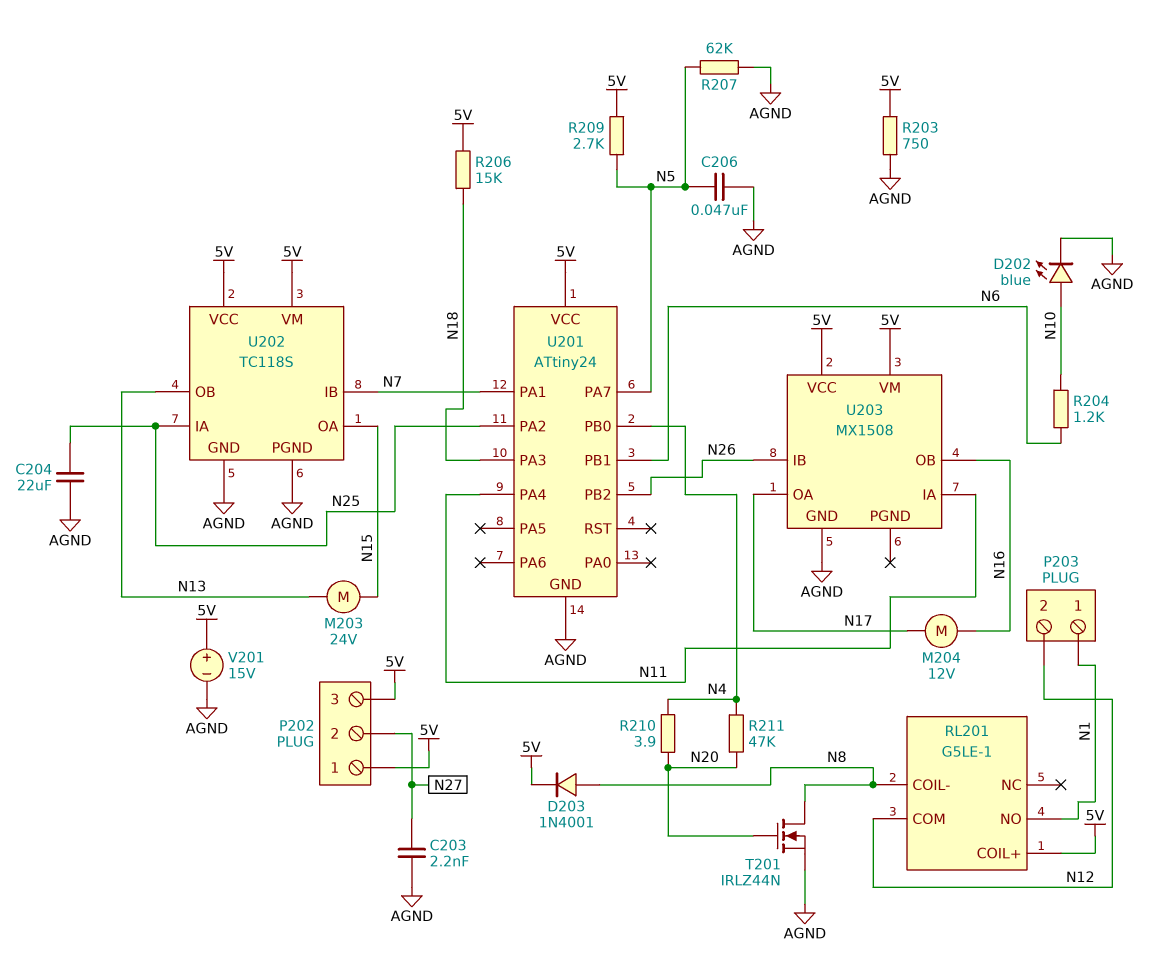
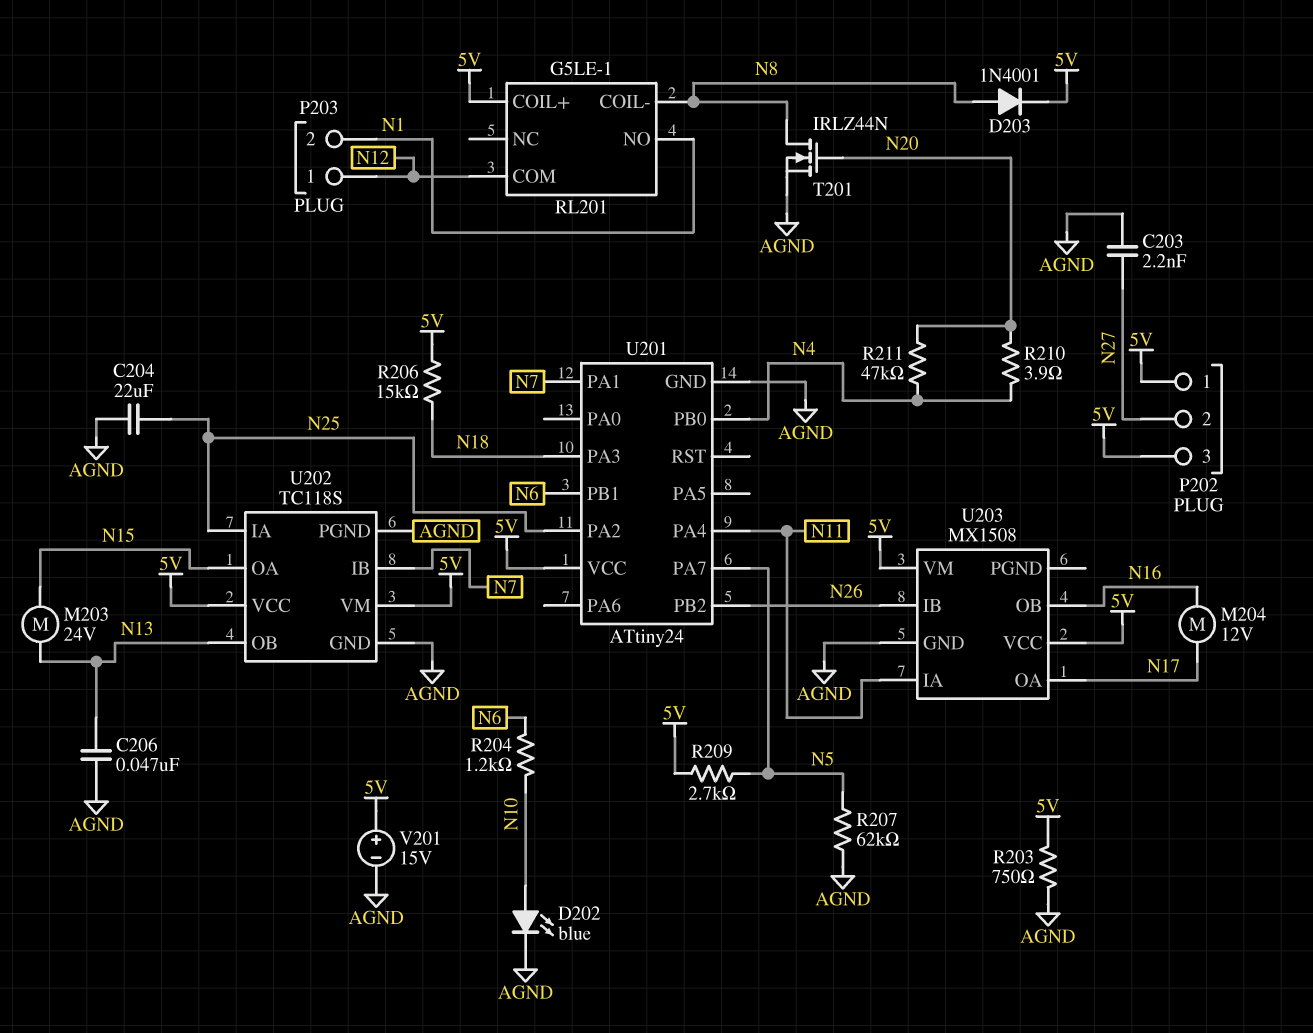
C206: 47nF (AGND, N5) -> 47nF (AGND, N13)
P203 pin 1: N1 -> N12
P203 pin 2: N12 -> N1

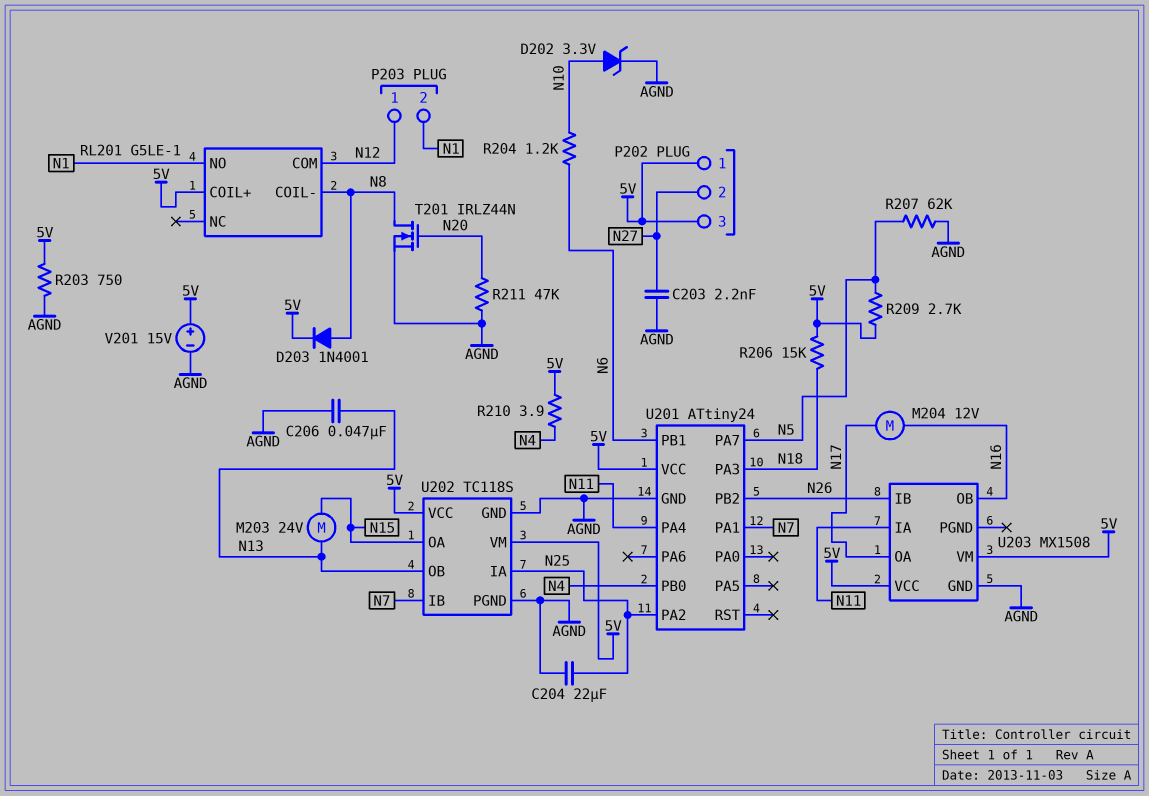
D202: LED blue (A N10, K AGND) -> zener 3.3V (A N10, K AGND)
R210: 3.9 (N4, N20) -> 3.9 (5V, N4)
R211: 47k (N4, N20) -> 47k (AGND, N20)

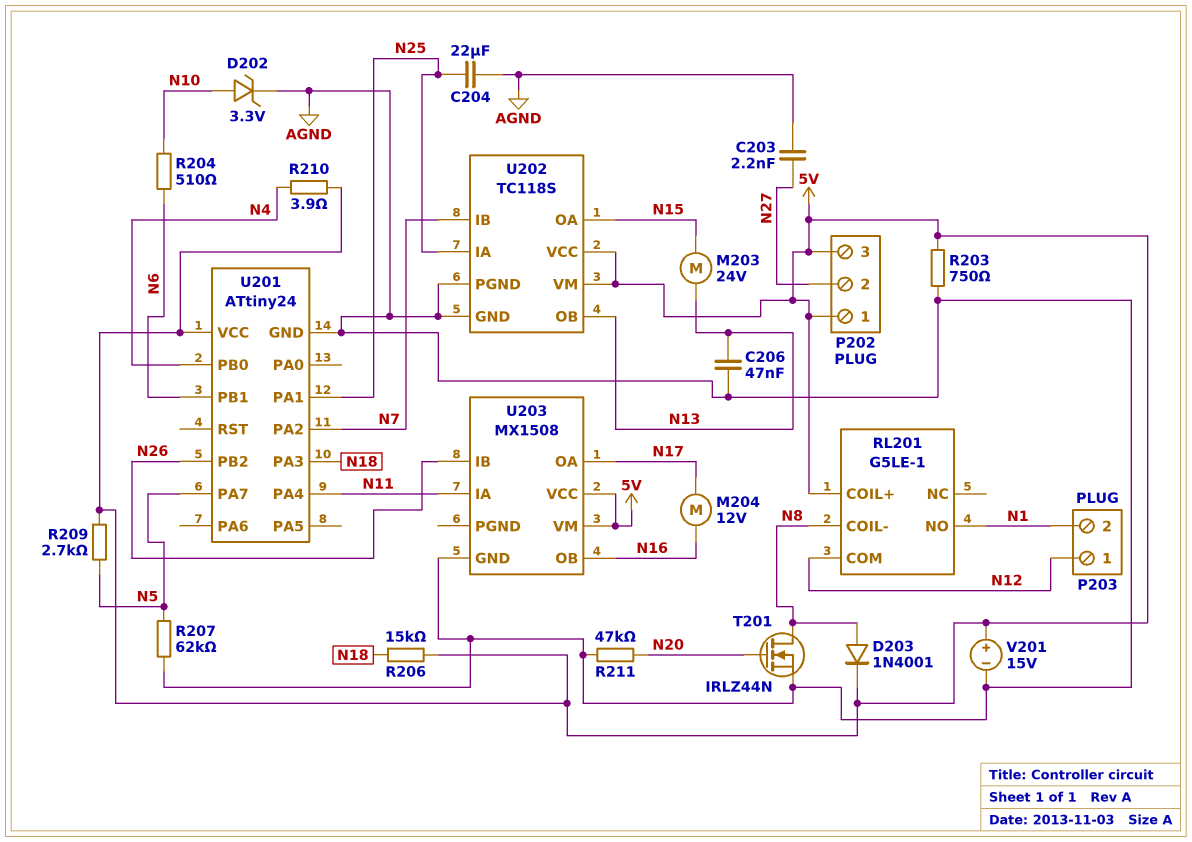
R204: 1.2k (N6, N10) -> 510 (N6, N10)
U201 pin PA1: N7 -> N25
U201 pin PA2: N25 -> N7

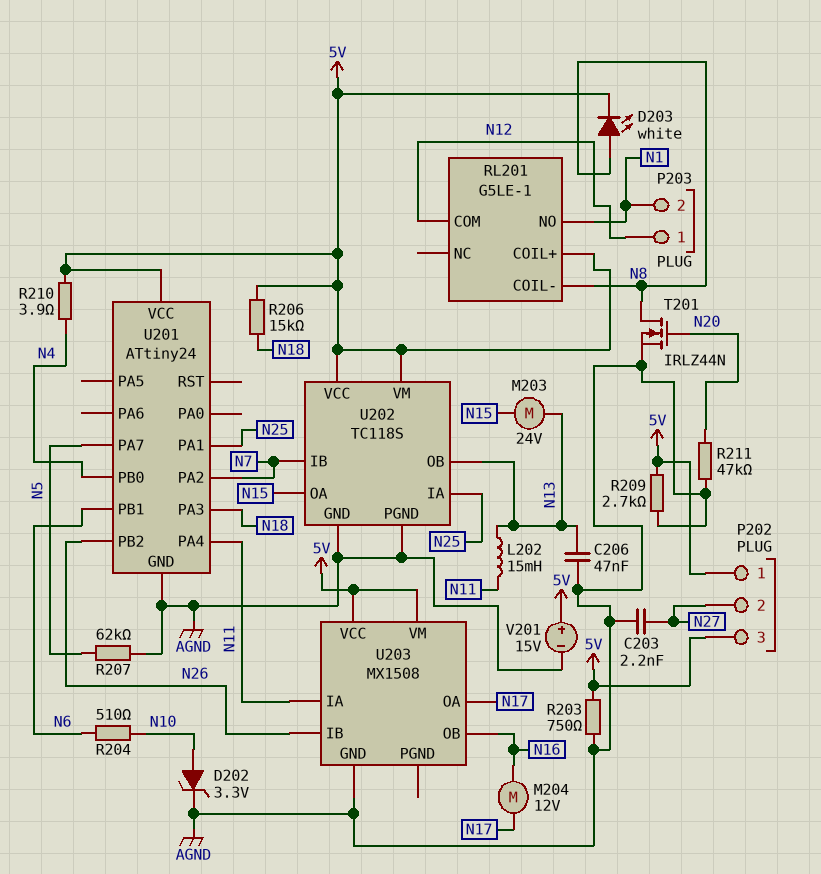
C204: 22uF (AGND, N25) -> none
D203: diode 1N4001 (A N8, K 5V) -> LED white (A N8, K 5V)
L202: none -> 15mH (N11, N13)
R209: 2.7k (5V, N5) -> 2.7k (5V, AGND)

